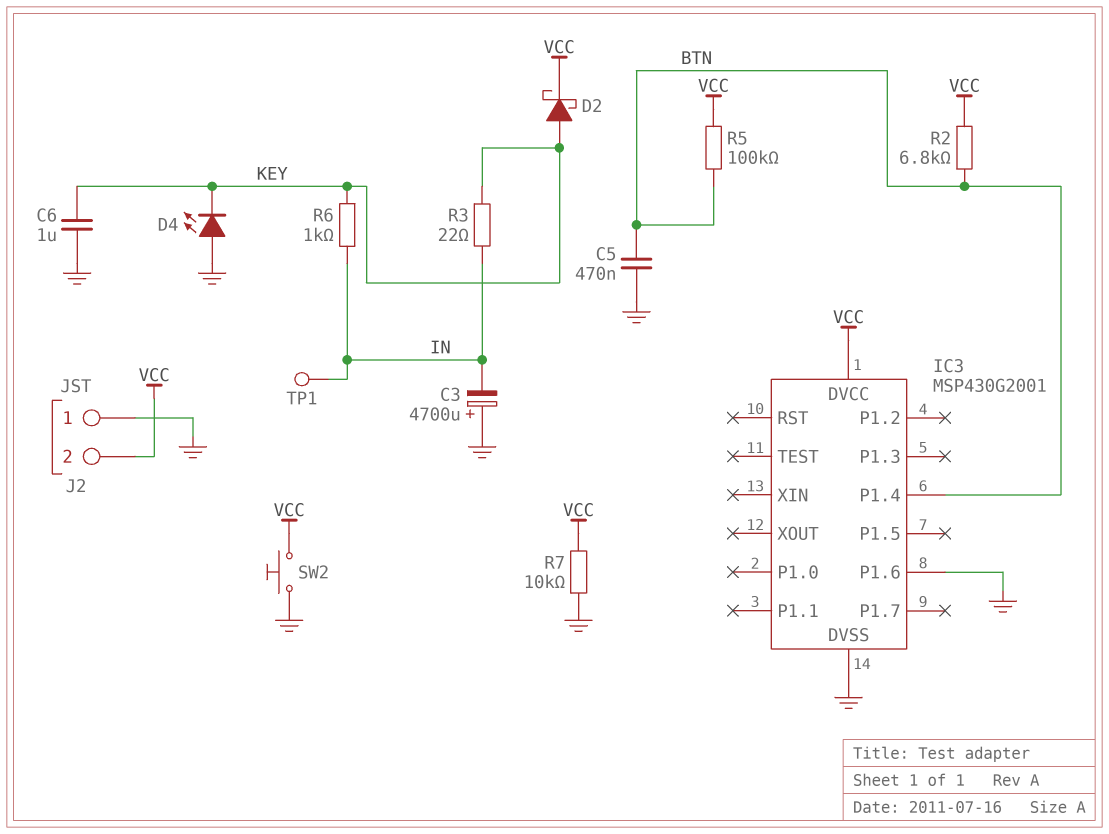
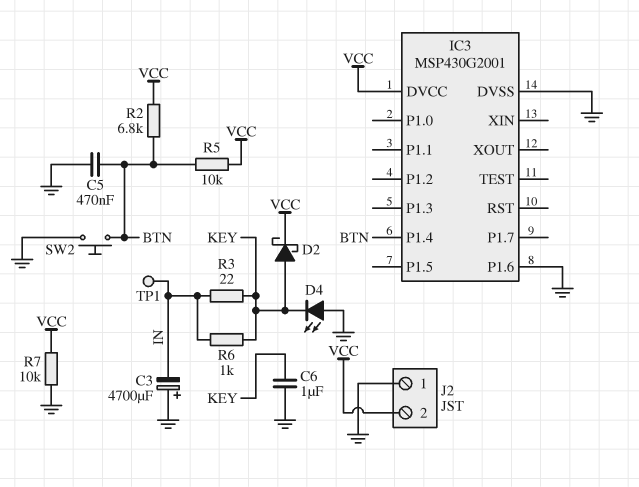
R5: 100k (BTN, VCC) -> 10k (BTN, VCC)
SW2: button (GND, VCC) -> button (BTN, GND)

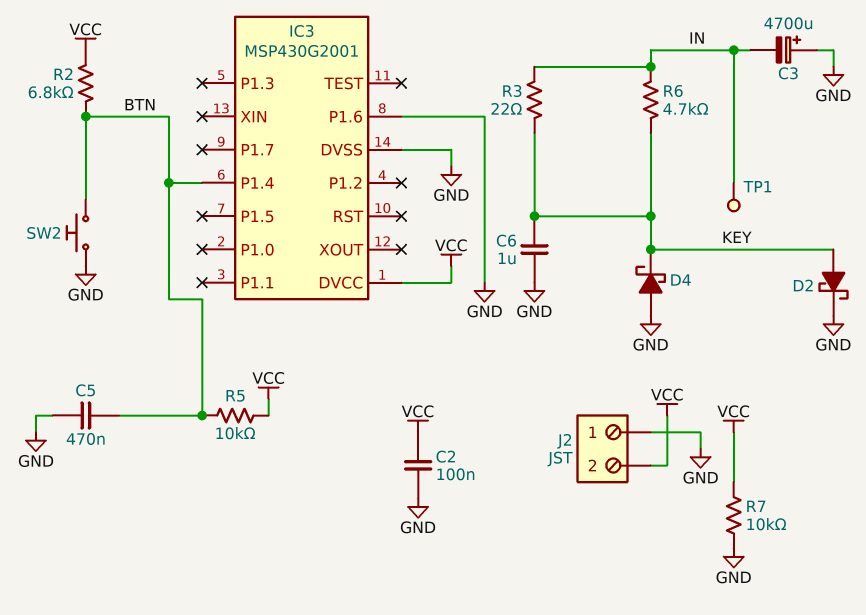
C2: none -> 100nF (GND, VCC)
D2: schottky (A KEY, K VCC) -> schottky (A KEY, K GND)
D4: LED (A GND, K KEY) -> schottky (A GND, K KEY)
R6: 1k (IN, KEY) -> 4.7k (IN, KEY)

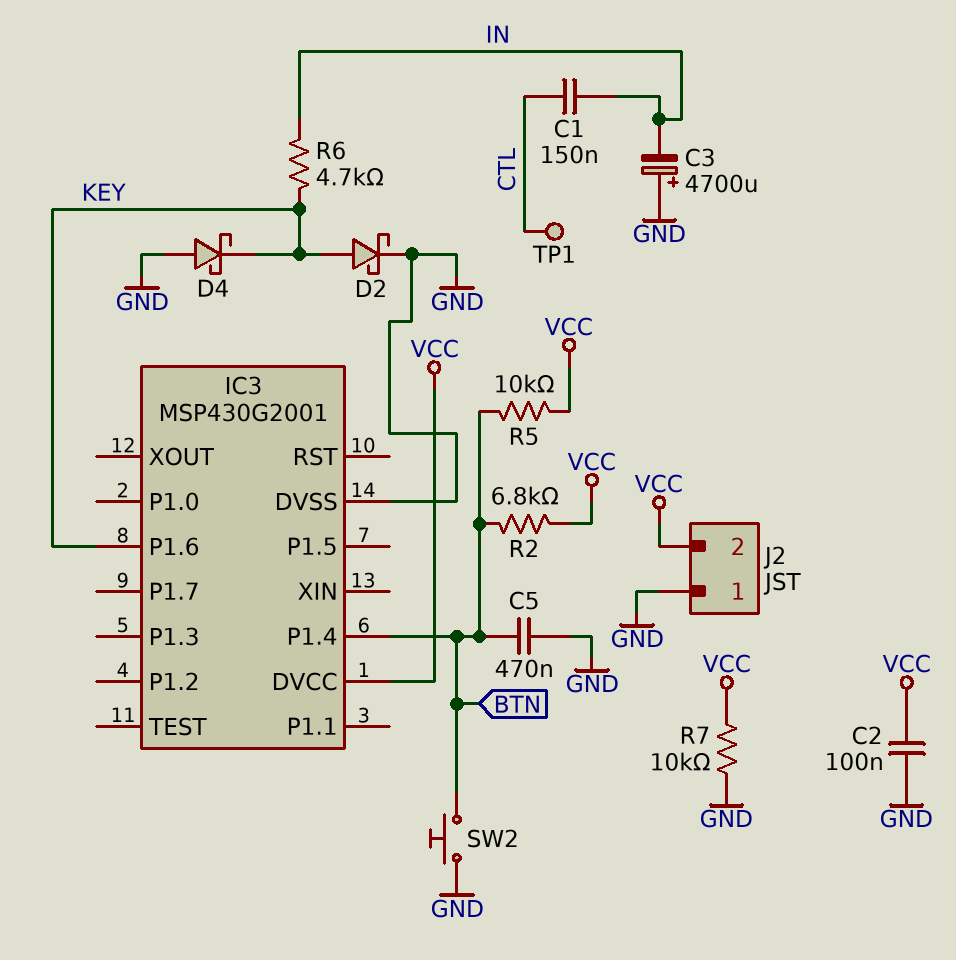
C1: none -> 150nF (CTL, IN)
C6: 1uF (GND, KEY) -> none
IC3 pin P1.6: GND -> KEY
R3: 22 (IN, KEY) -> none
TP1: test point (IN) -> test point (CTL)

